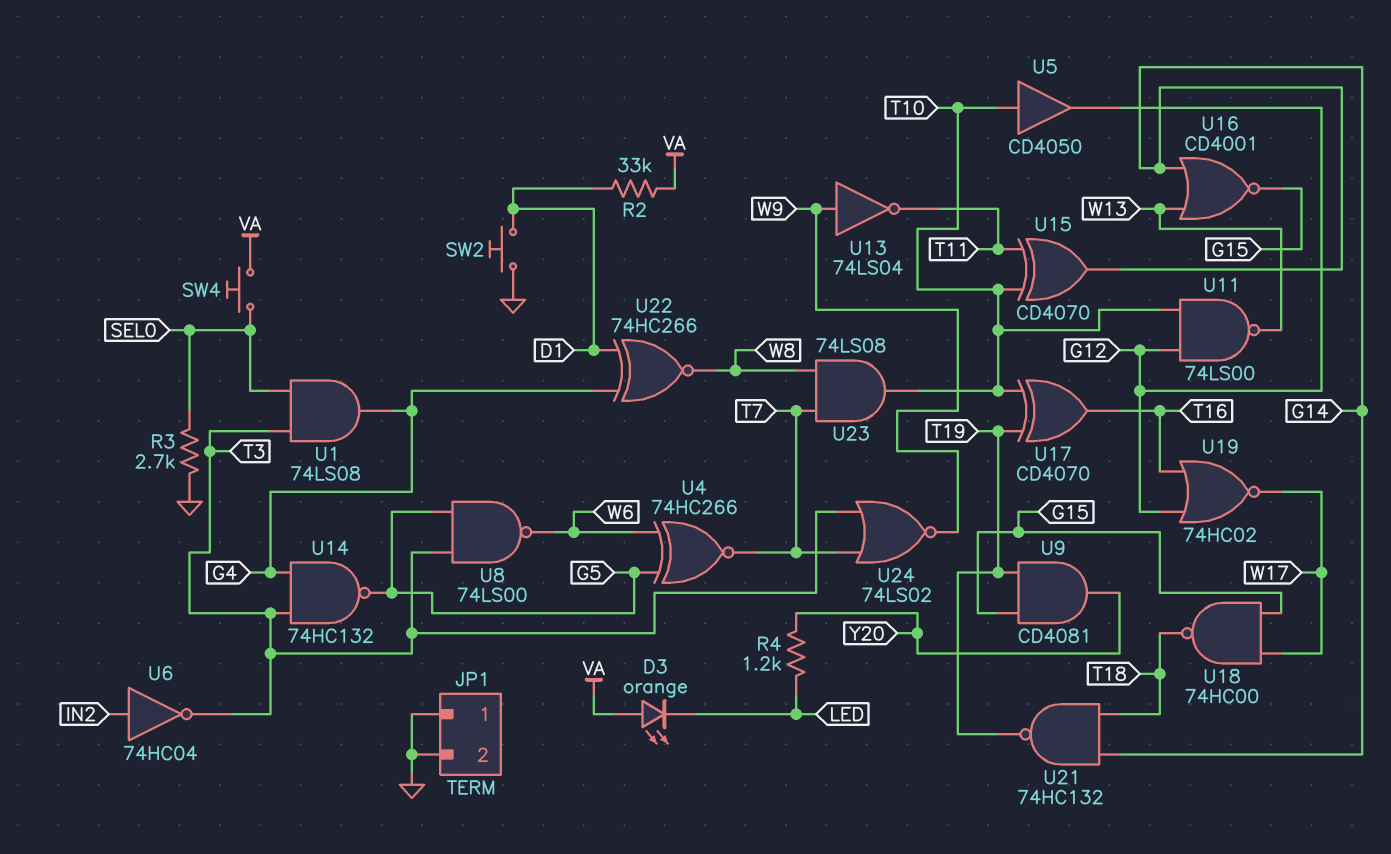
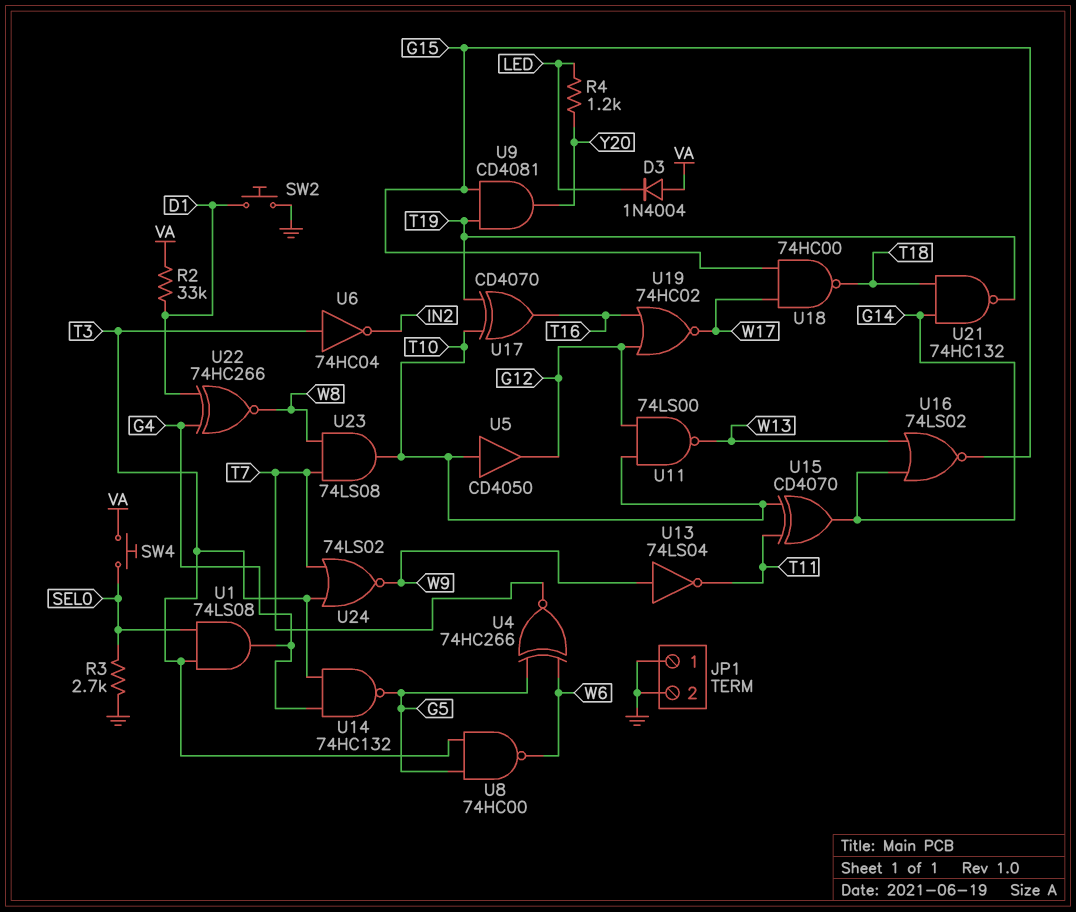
D3: LED orange (A VA, K LED) -> diode 1N4004 (A VA, K LED)
U6: NOT 74HC04 (in IN2, out T3) -> NOT 74HC04 (in T3, out IN2)
U8: NAND 74LS00 (in G5, in T3, out W6) -> NAND 74HC00 (in G5, in T3, out W6)
U16: NOR CD4001 (in G14, in W13, out G15) -> NOR 74LS02 (in G14, in W13, out G15)

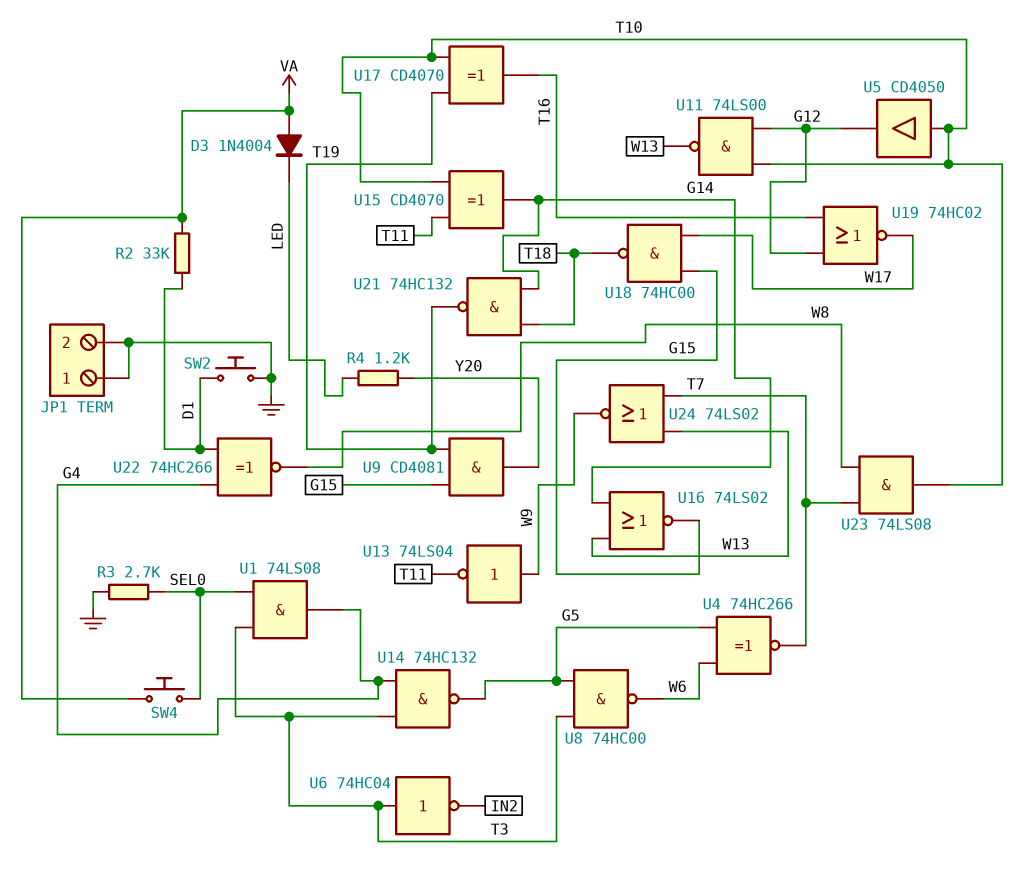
U24: NOR 74LS02 (in T3, in T7, out W9) -> NOR 74LS02 (in T7, in W13, out W9)

